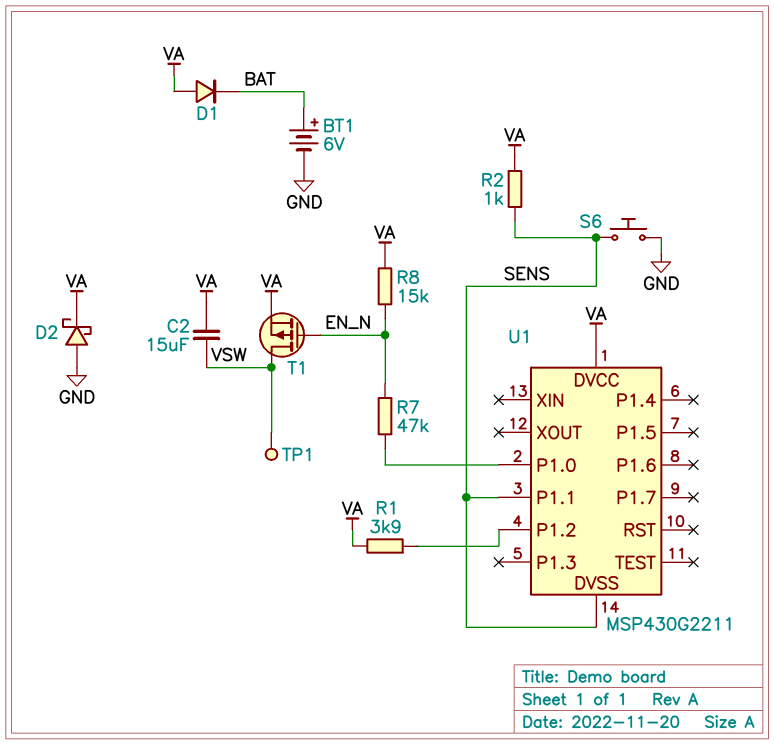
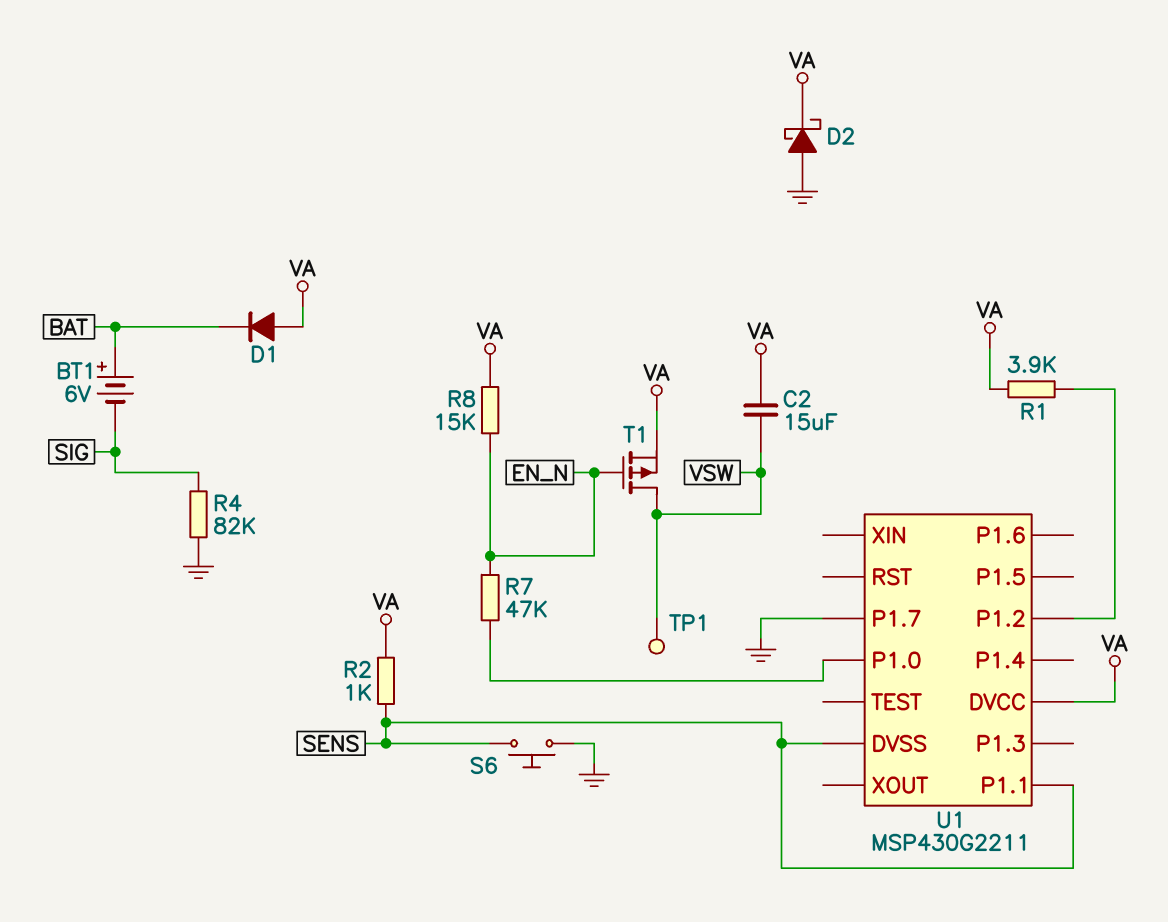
BT1: 6V (plus BAT, minus GND) -> 6V (plus BAT, minus SIG)
R4: none -> 82k (GND, SIG)
U1 pin P1.7: none -> GND

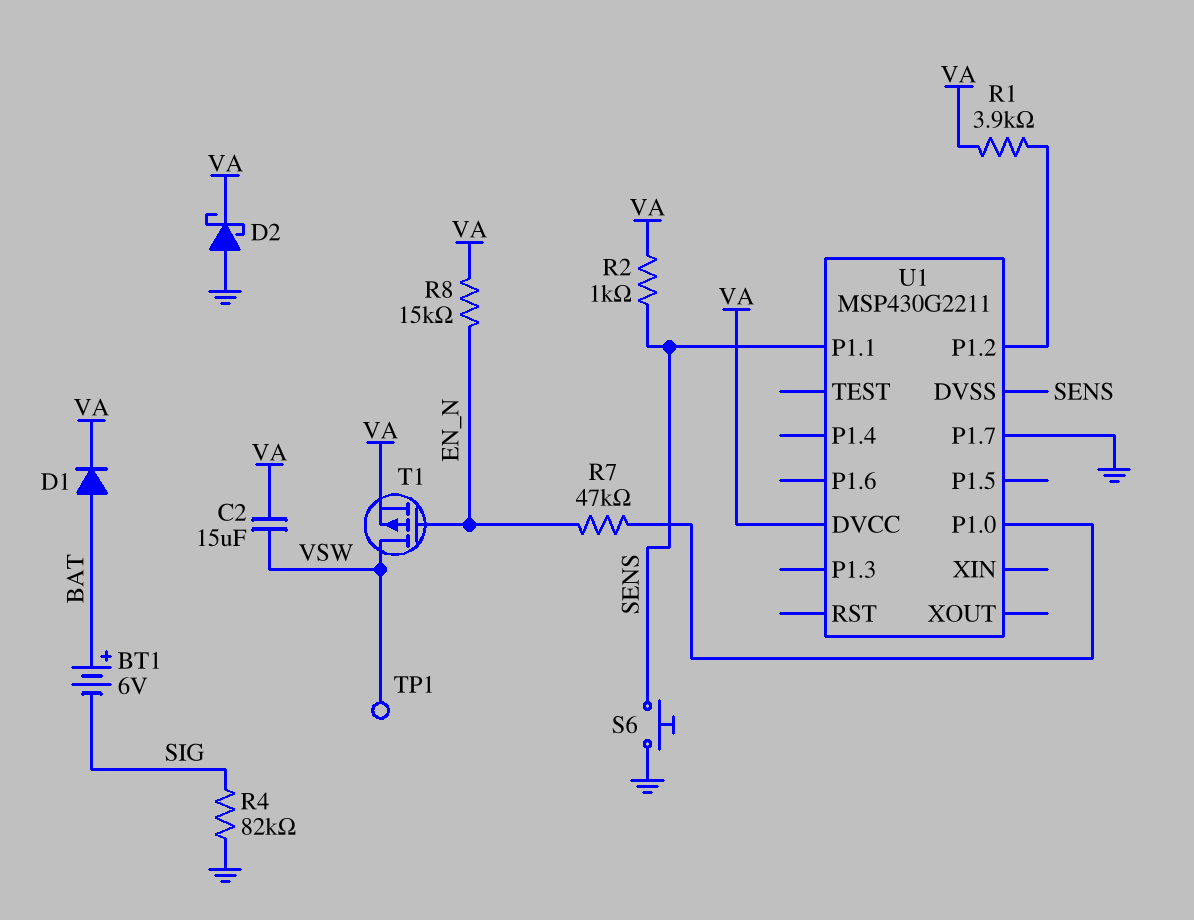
D1: diode (A VA, K BAT) -> diode (A BAT, K VA)

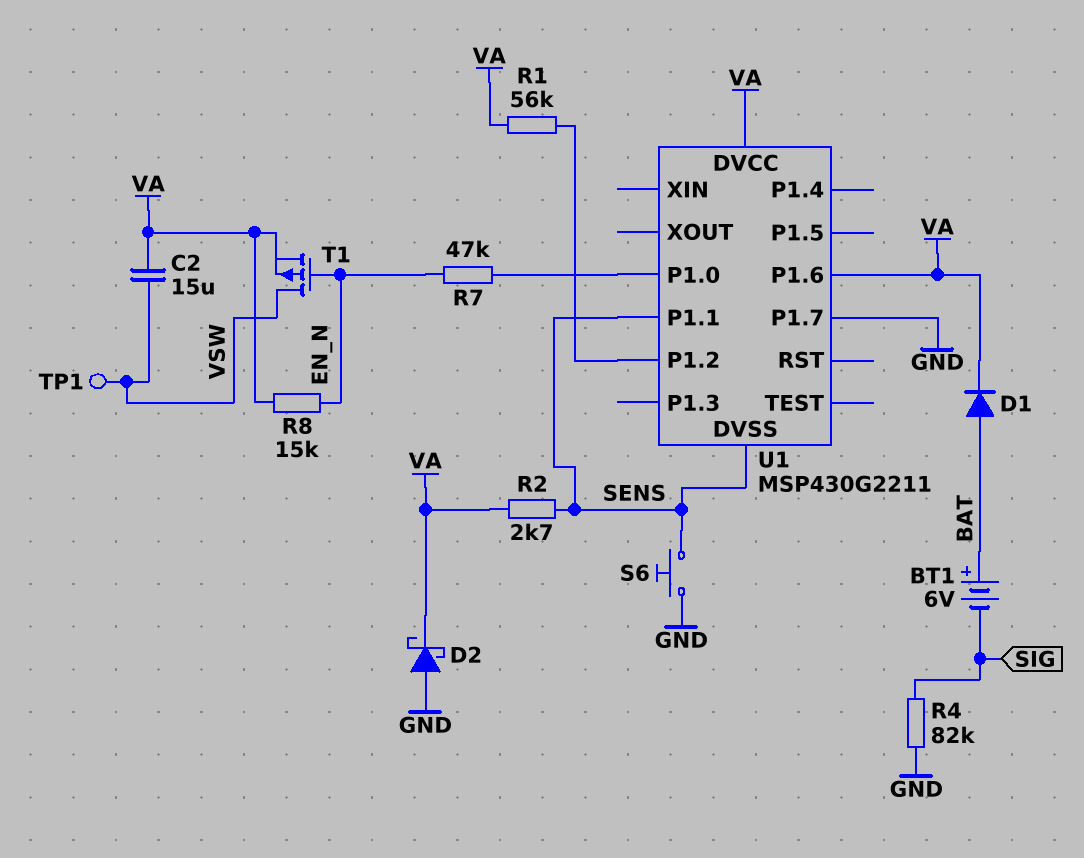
R1: 3.9k (U1/P1.2, VA) -> 56k (U1/P1.2, VA)
R2: 1k (SENS, VA) -> 2.7k (SENS, VA)
U1 pin P1.6: none -> VA

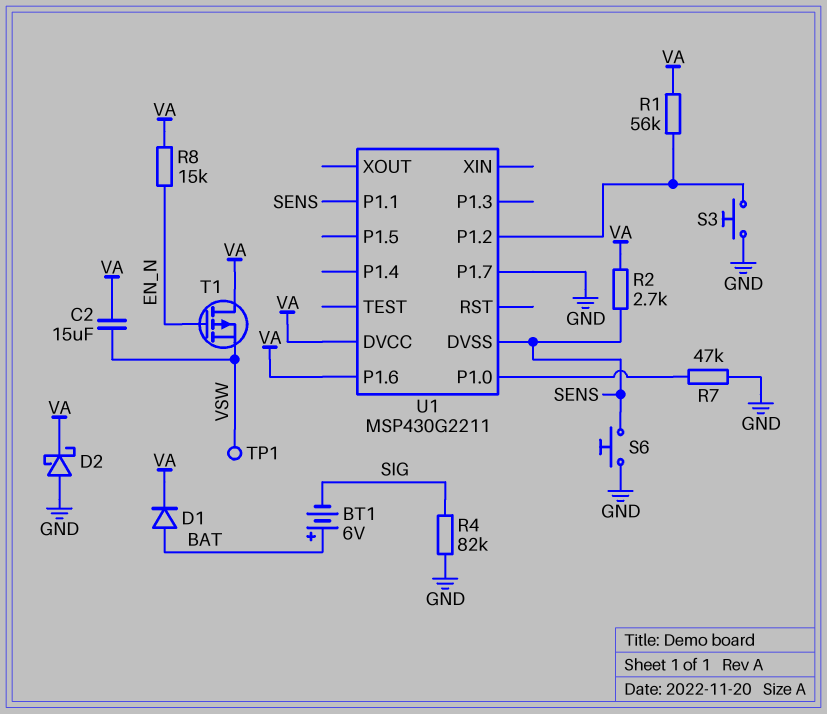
R7: 47k (EN_N, U1/P1.0) -> 47k (GND, U1/P1.0)
S3: none -> button (GND, U1/P1.2)
T1: PMOS (G EN_N, D VSW, S VA) -> PMOS (G EN_N, D VA, S VSW)

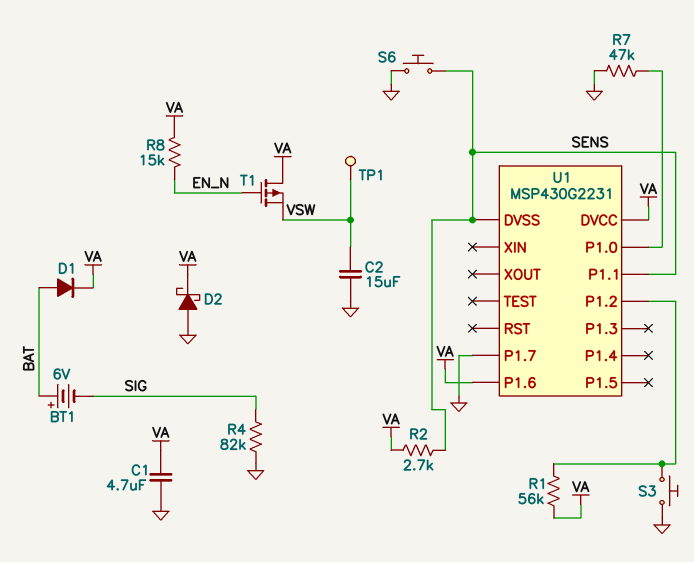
C1: none -> 4.7uF (GND, VA)
C2: 15uF (VA, VSW) -> 15uF (GND, VSW)
U1: MSP430G2211 -> MSP430G2231

